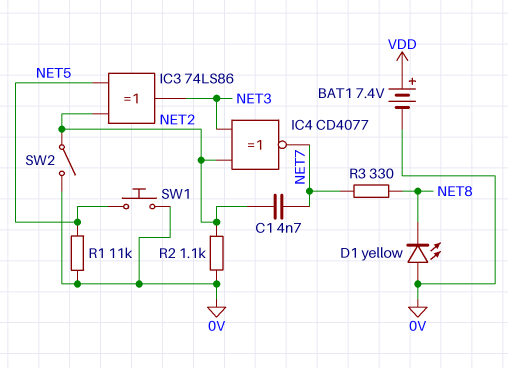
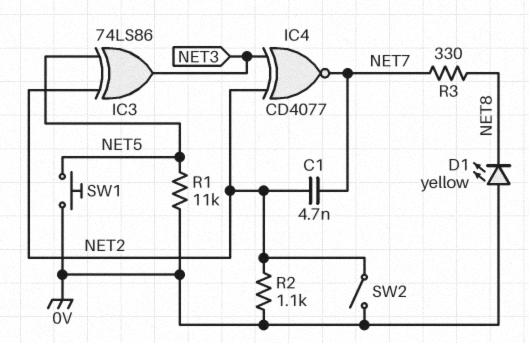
BAT1: 7.4V (plus VDD, minus 0V) -> none

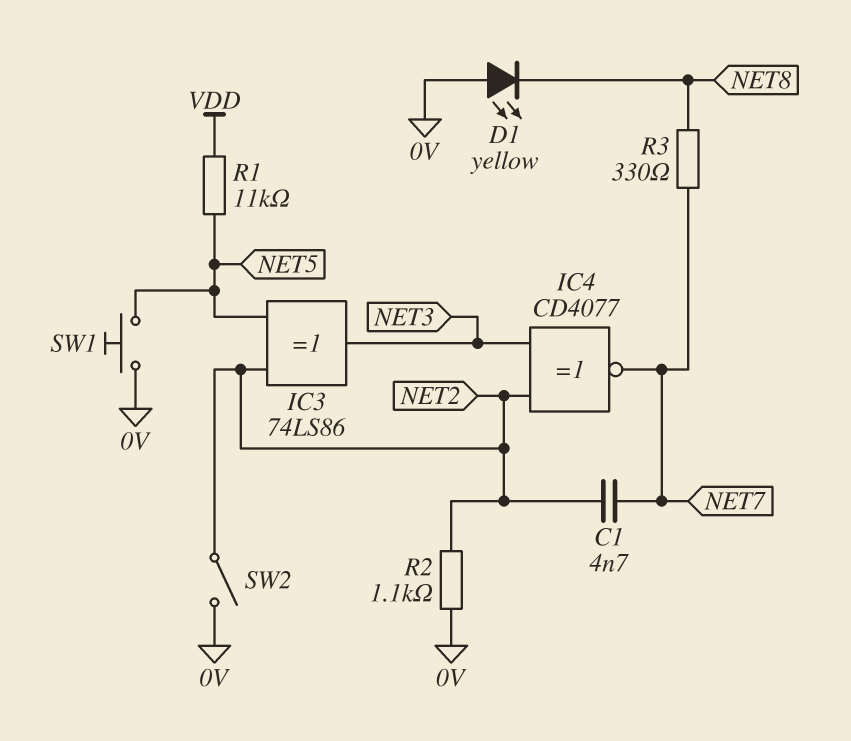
R1: 11k (0V, NET5) -> 11k (NET5, VDD)

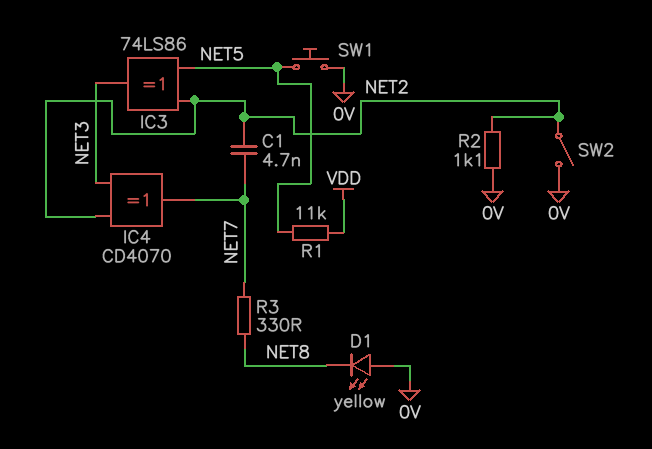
IC4: XNOR CD4077 (in NET2, in NET3, out NET7) -> XOR CD4070 (in NET2, in NET3, out NET7)

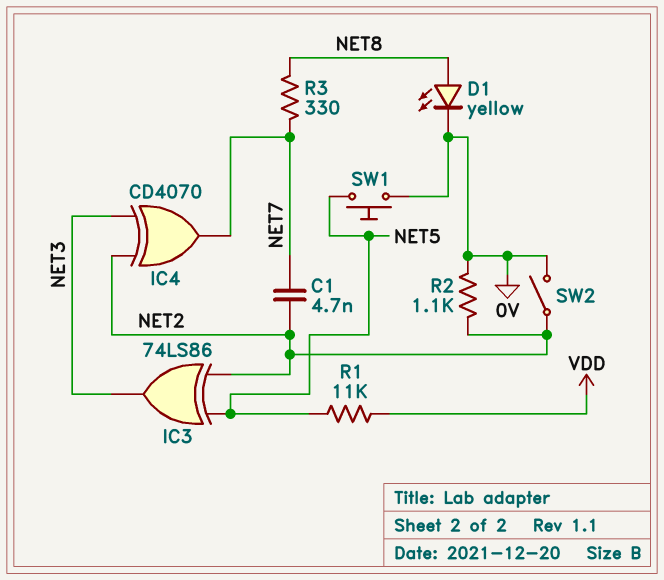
D1: LED yellow (A 0V, K NET8) -> LED yellow (A NET8, K 0V)

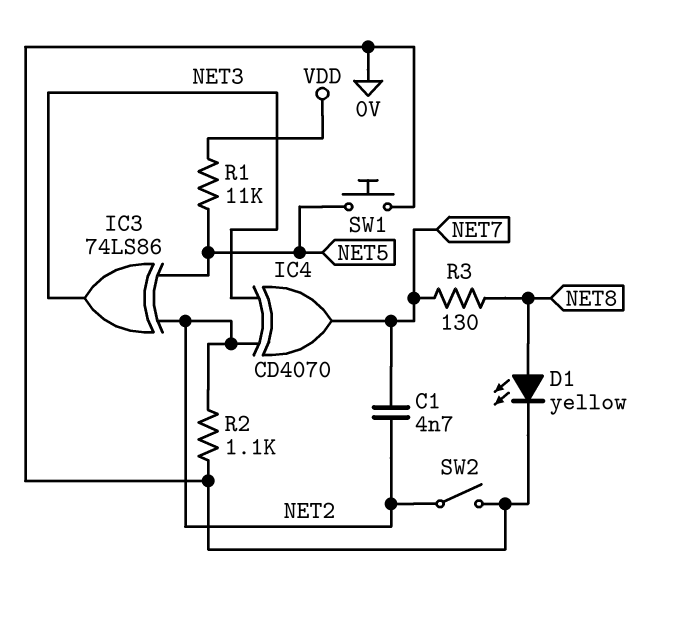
R3: 330 (NET7, NET8) -> 130 (NET7, NET8)

